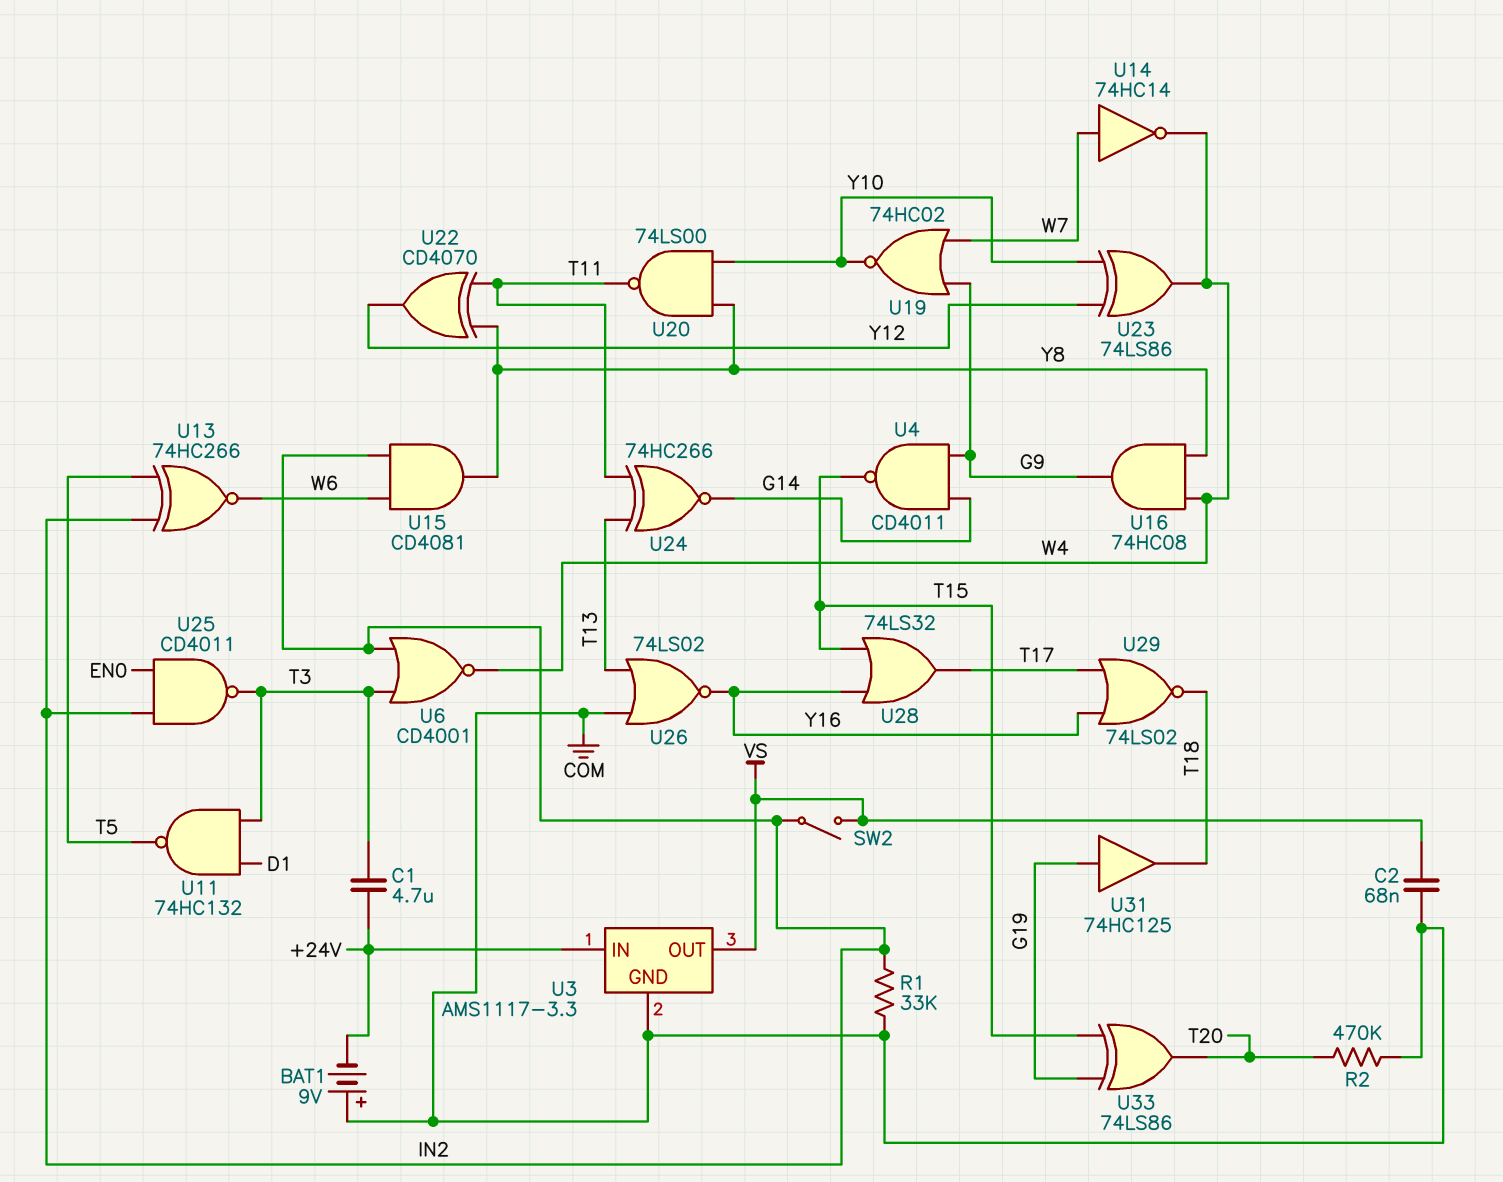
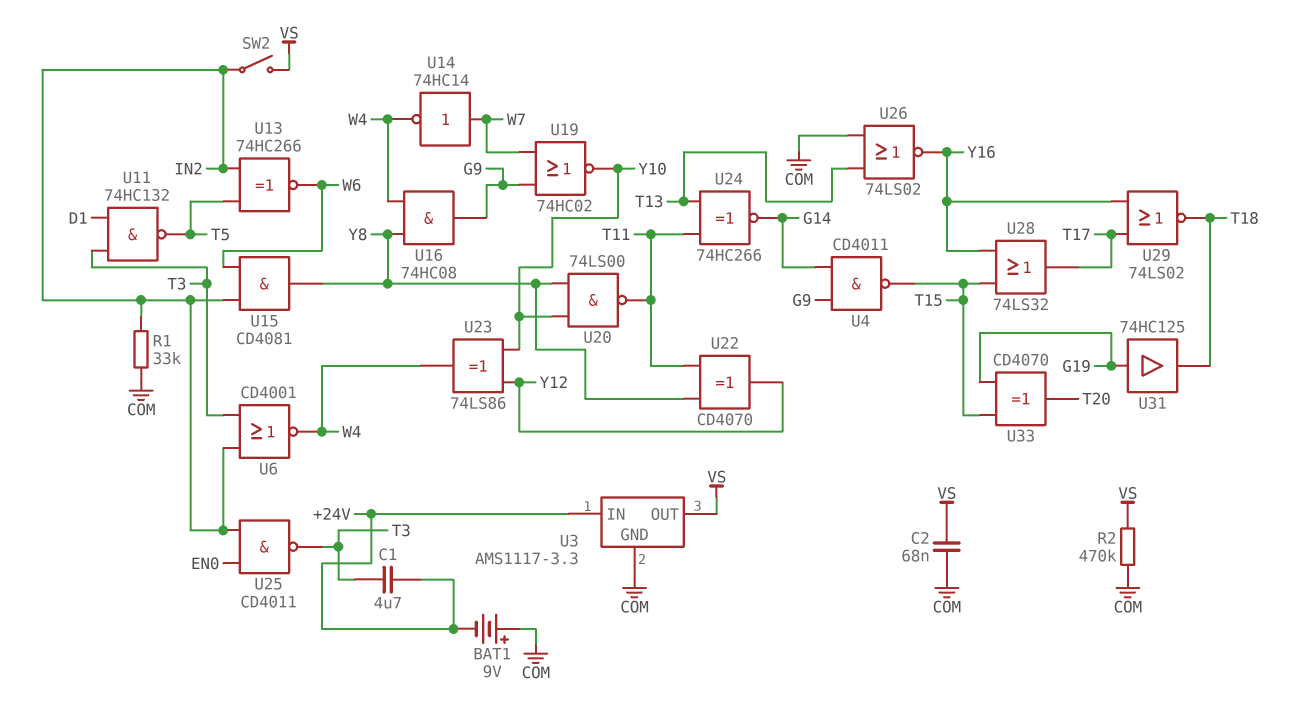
R2: 470k (COM, T20) -> 470k (COM, VS)
U33: XOR 74LS86 (in G19, in T15, out T20) -> XOR CD4070 (in G19, in T15, out T20)

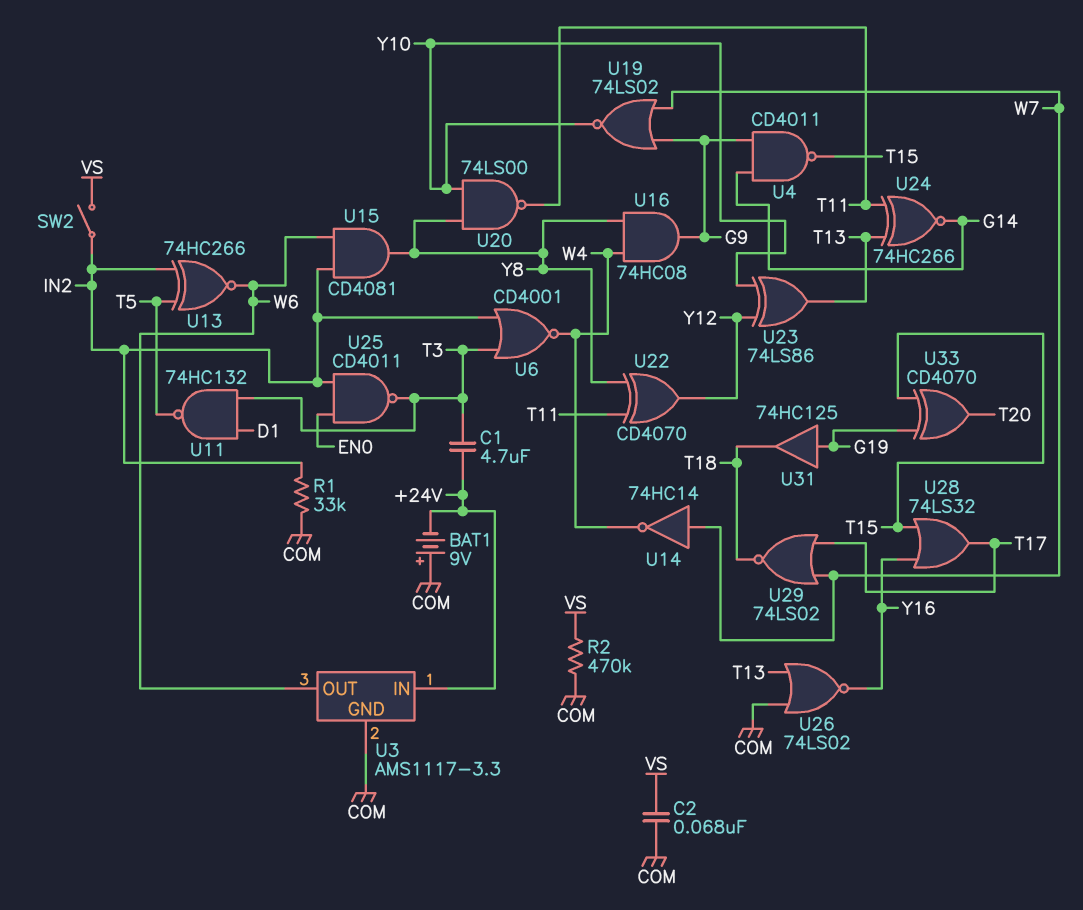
U3 pin OUT: VS -> W6
U19: NOR 74HC02 (in G9, in W7, out Y10) -> NOR 74LS02 (in G9, in W7, out Y10)
U23: XOR 74LS86 (in Y10, in Y12, out W4) -> XOR 74LS86 (in Y10, in Y12, out T13)
U29: NOR 74LS02 (in T17, in Y16, out T18) -> NOR 74LS02 (in T17, in W7, out T18)

